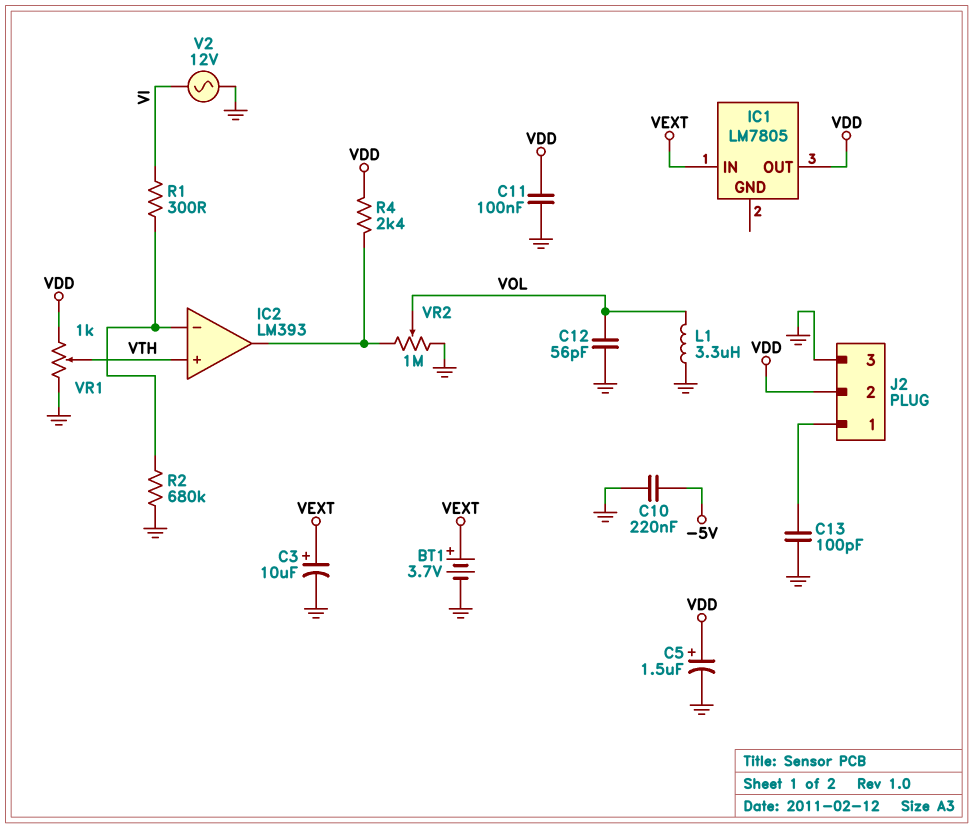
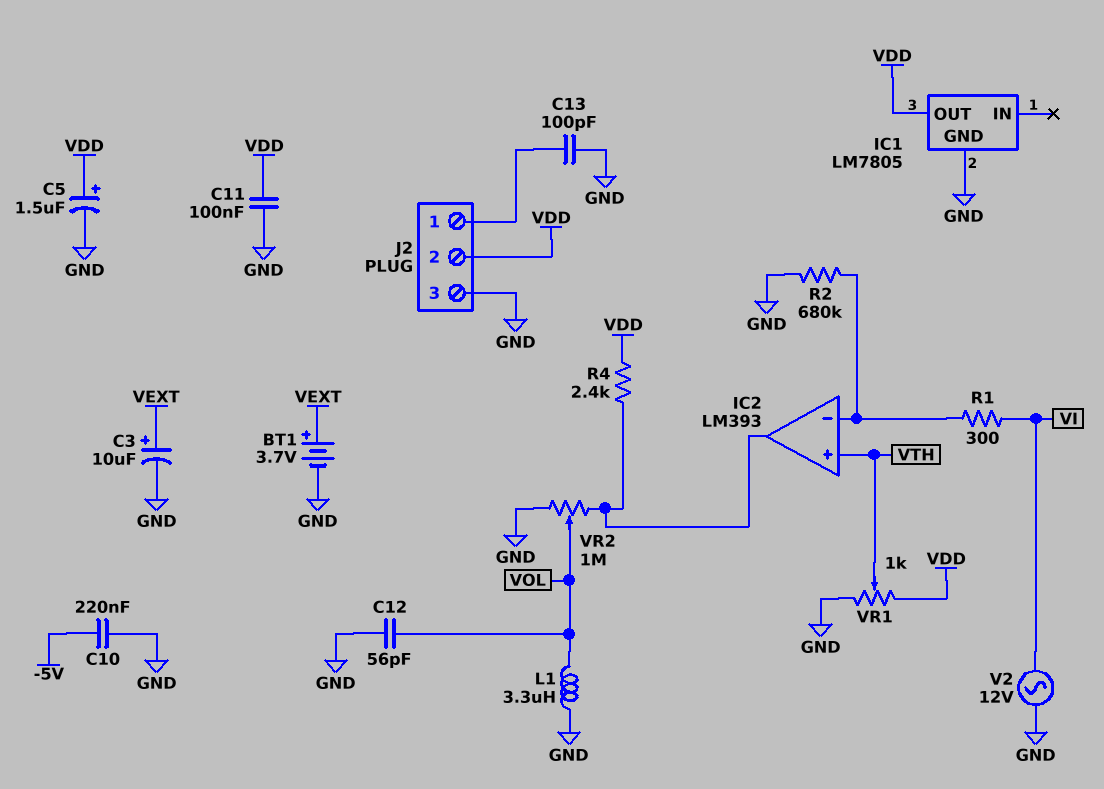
IC1 pin GND: none -> GND
IC1 pin IN: VEXT -> none

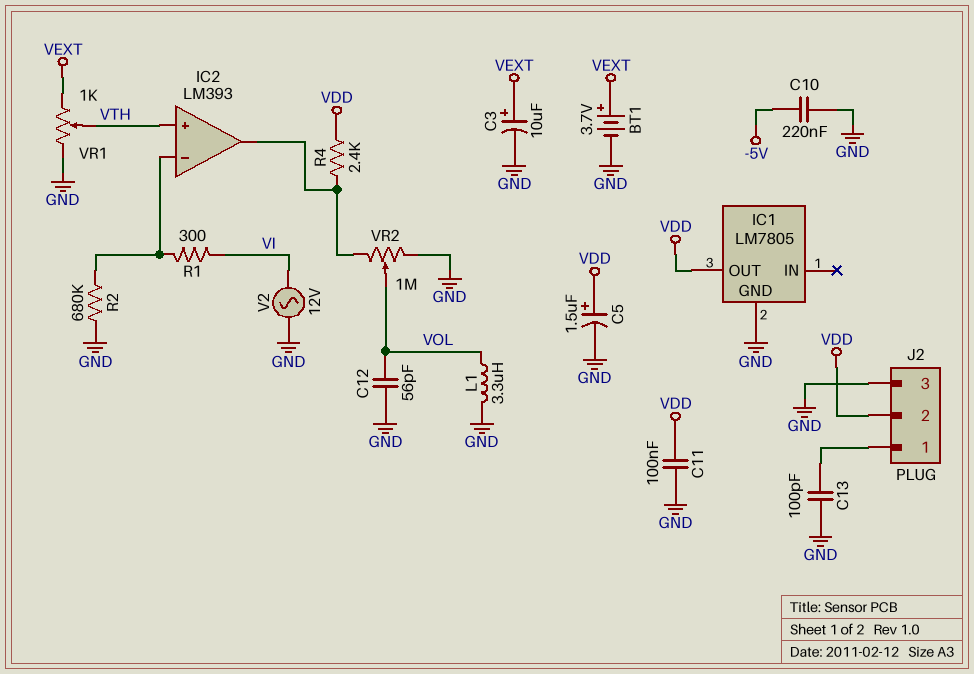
VR1: 1k (GND, VDD, wiper VTH) -> 1k (GND, VEXT, wiper VTH)

